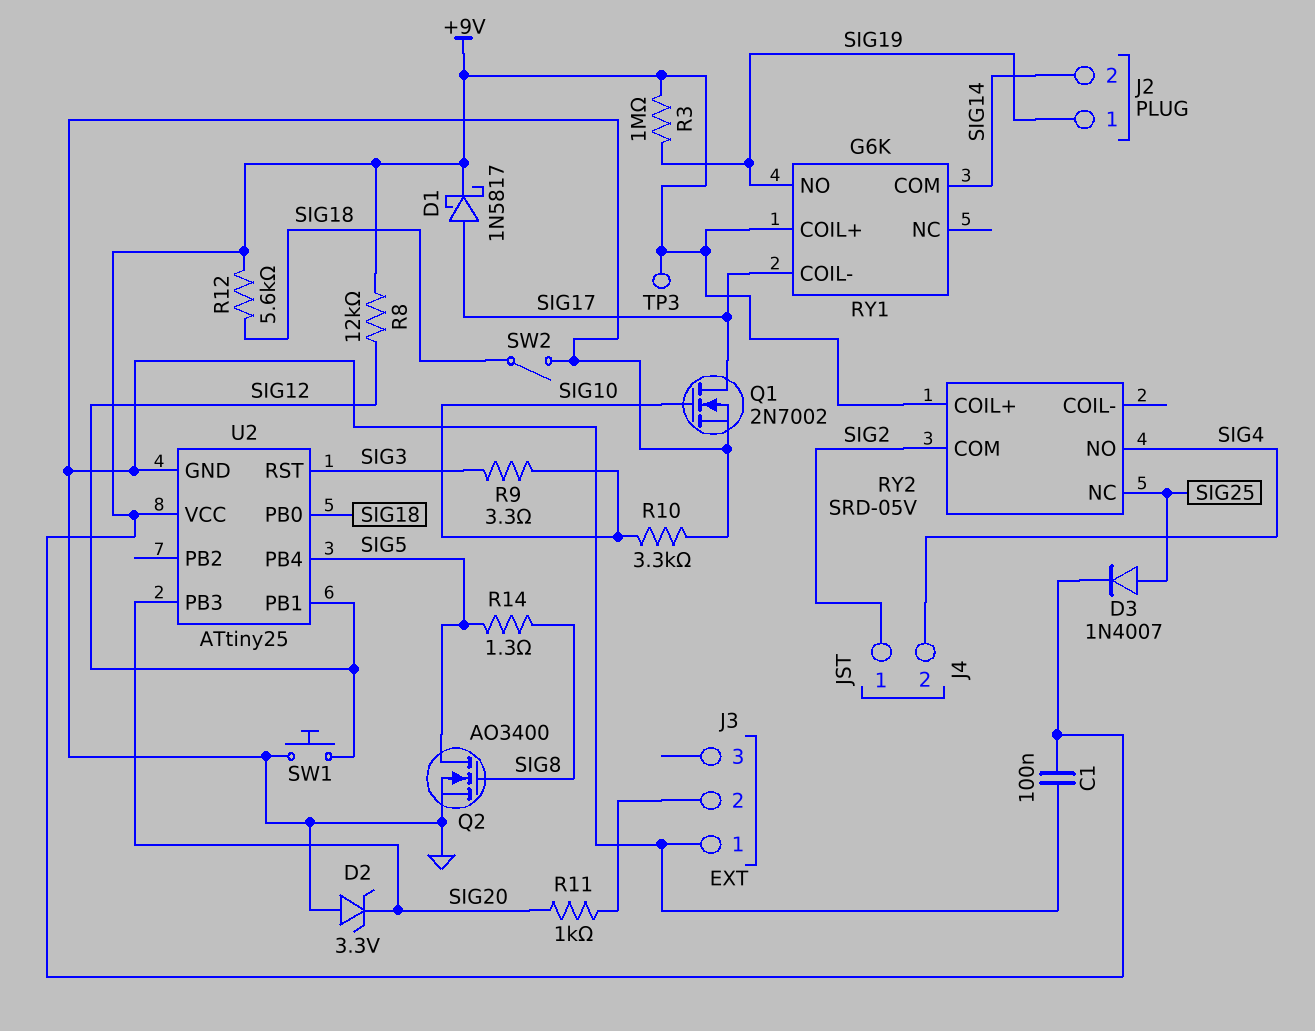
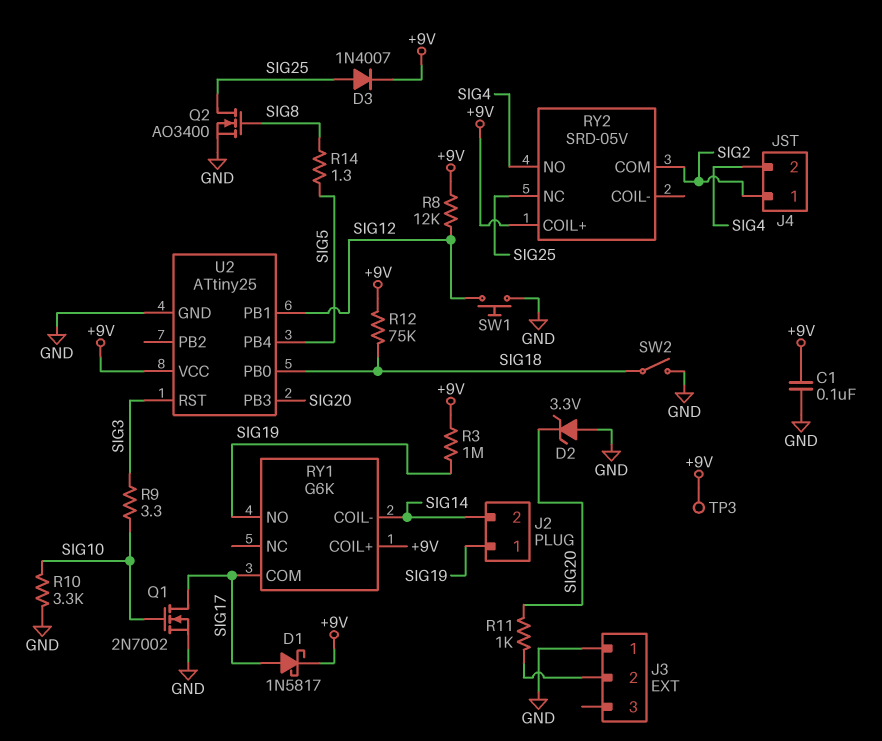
Q2: NMOS AO3400 (G SIG8, D SIG5, S GND) -> NMOS AO3400 (G SIG8, D SIG25, S GND)
R12: 5.6k (+9V, SIG18) -> 75k (+9V, SIG18)
RY1 pin COIL-: SIG17 -> SIG14
RY1 pin COM: SIG14 -> SIG17

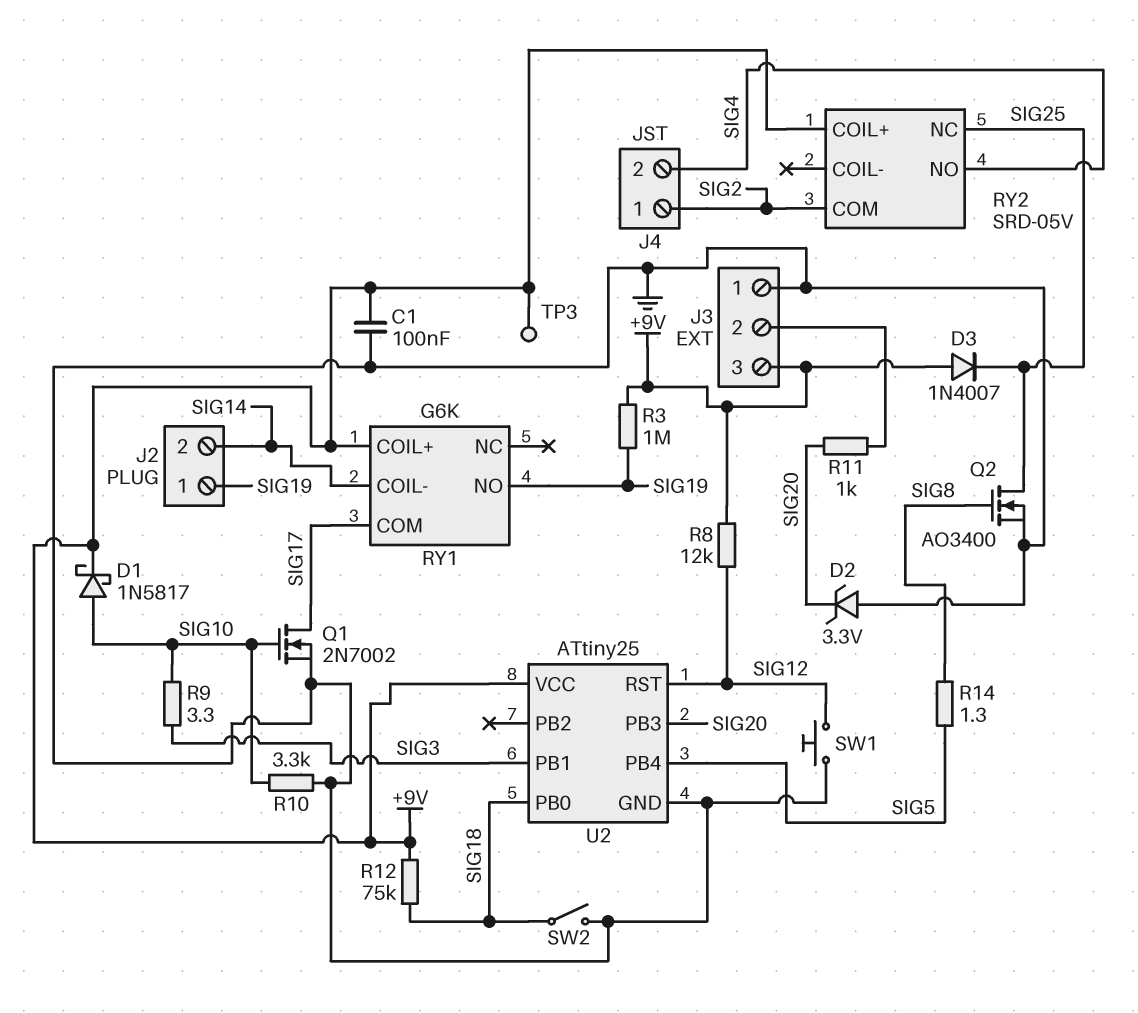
D1: schottky 1N5817 (A SIG17, K +9V) -> schottky 1N5817 (A SIG10, K +9V)
D3: diode 1N4007 (A SIG25, K +9V) -> diode 1N4007 (A +9V, K SIG25)
J3 pin 3: none -> +9V
U2 pin PB1: SIG12 -> SIG3
U2 pin RST: SIG3 -> SIG12

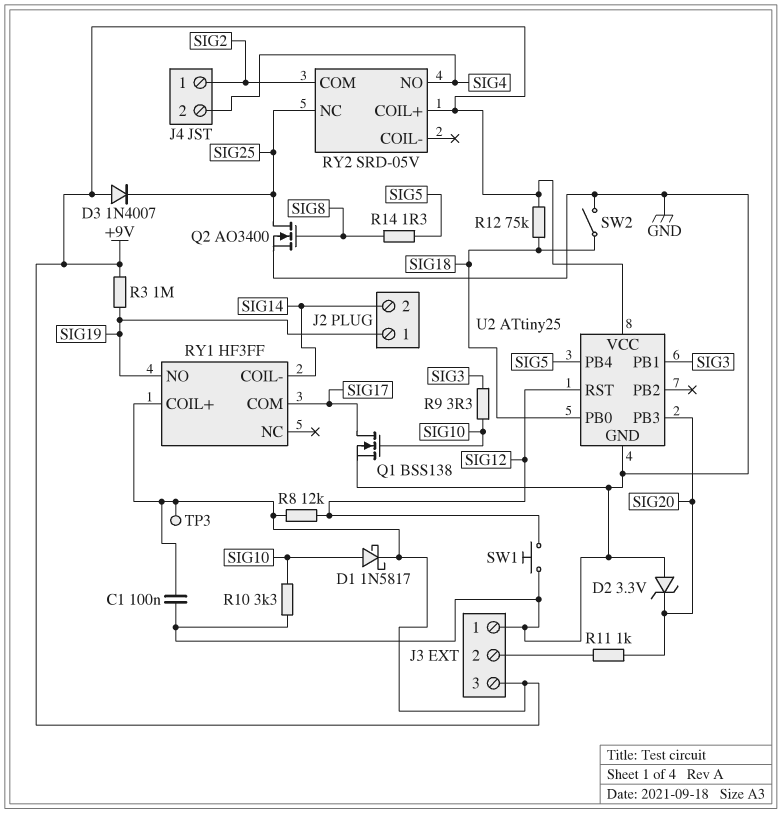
Q1: NMOS 2N7002 (G SIG10, D SIG17, S GND) -> NMOS BSS138 (G SIG10, D SIG17, S GND)
RY1: G6K -> HF3FF

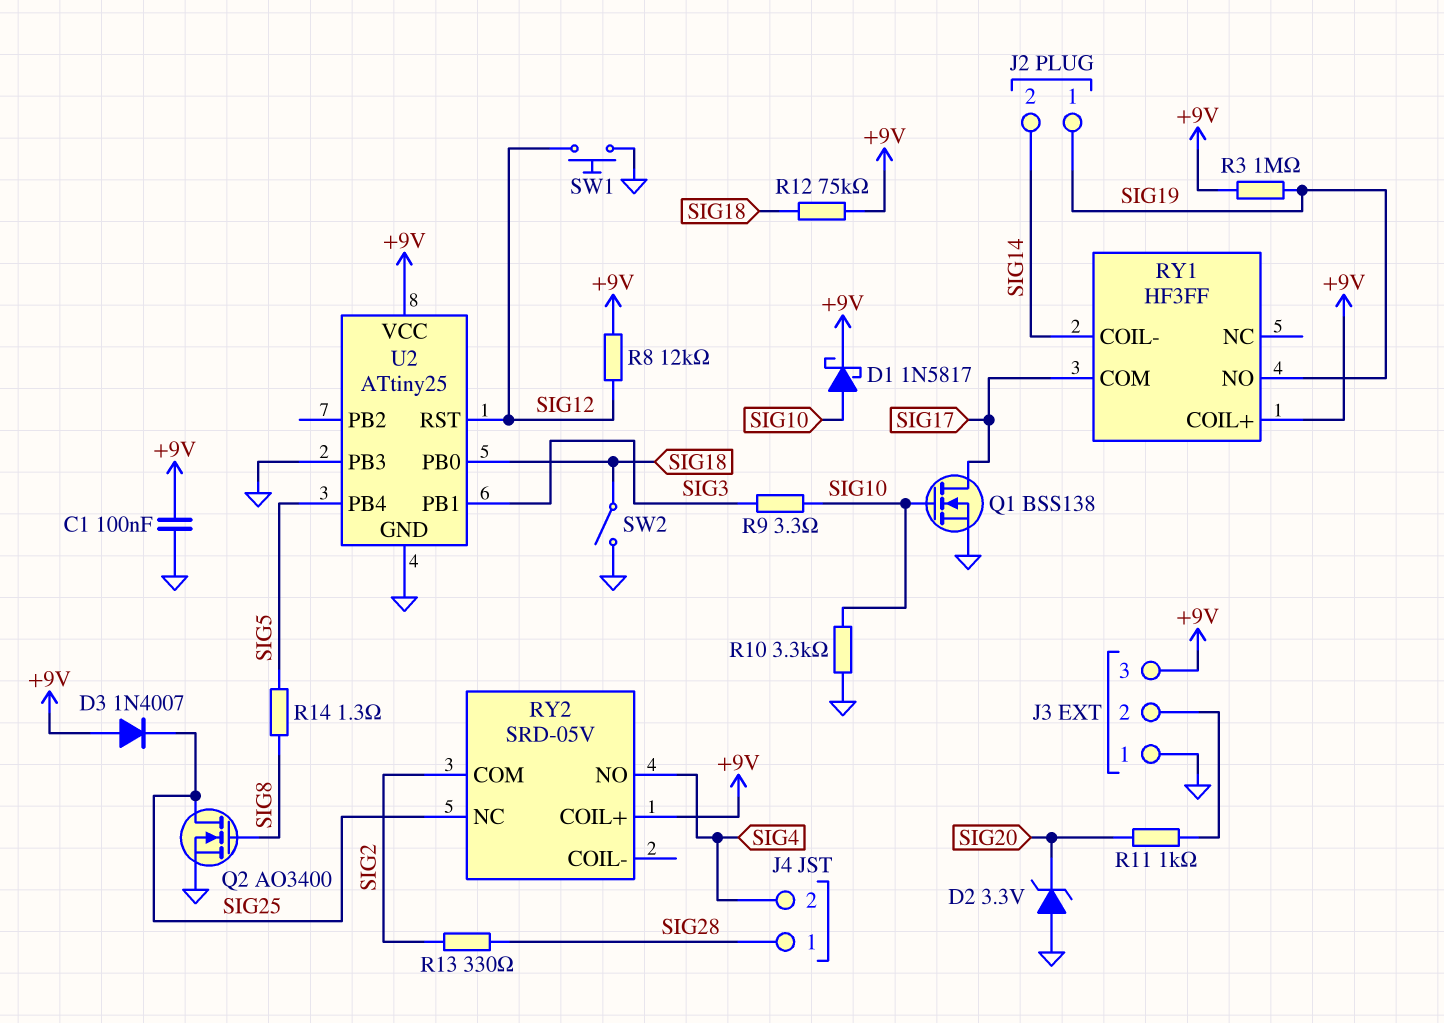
J4 pin 1: SIG2 -> SIG28
R13: none -> 330 (SIG2, SIG28)
TP3: test point (+9V) -> none
U2 pin PB3: SIG20 -> GND

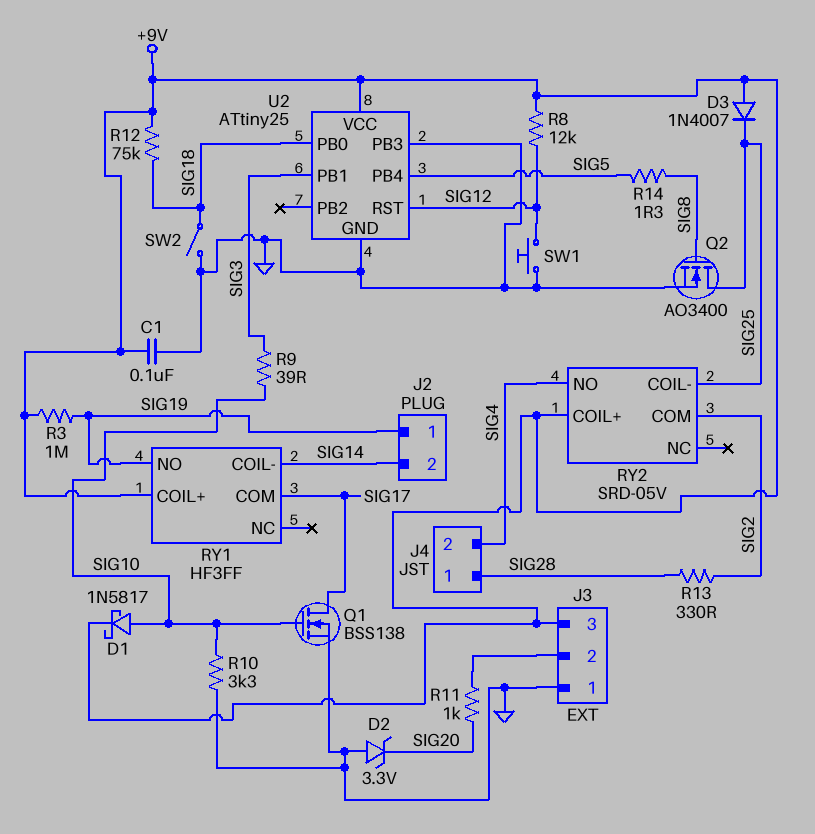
R9: 3.3 (SIG3, SIG10) -> 39 (SIG3, SIG10)
RY2 pin COIL-: none -> SIG25
RY2 pin NC: SIG25 -> none

